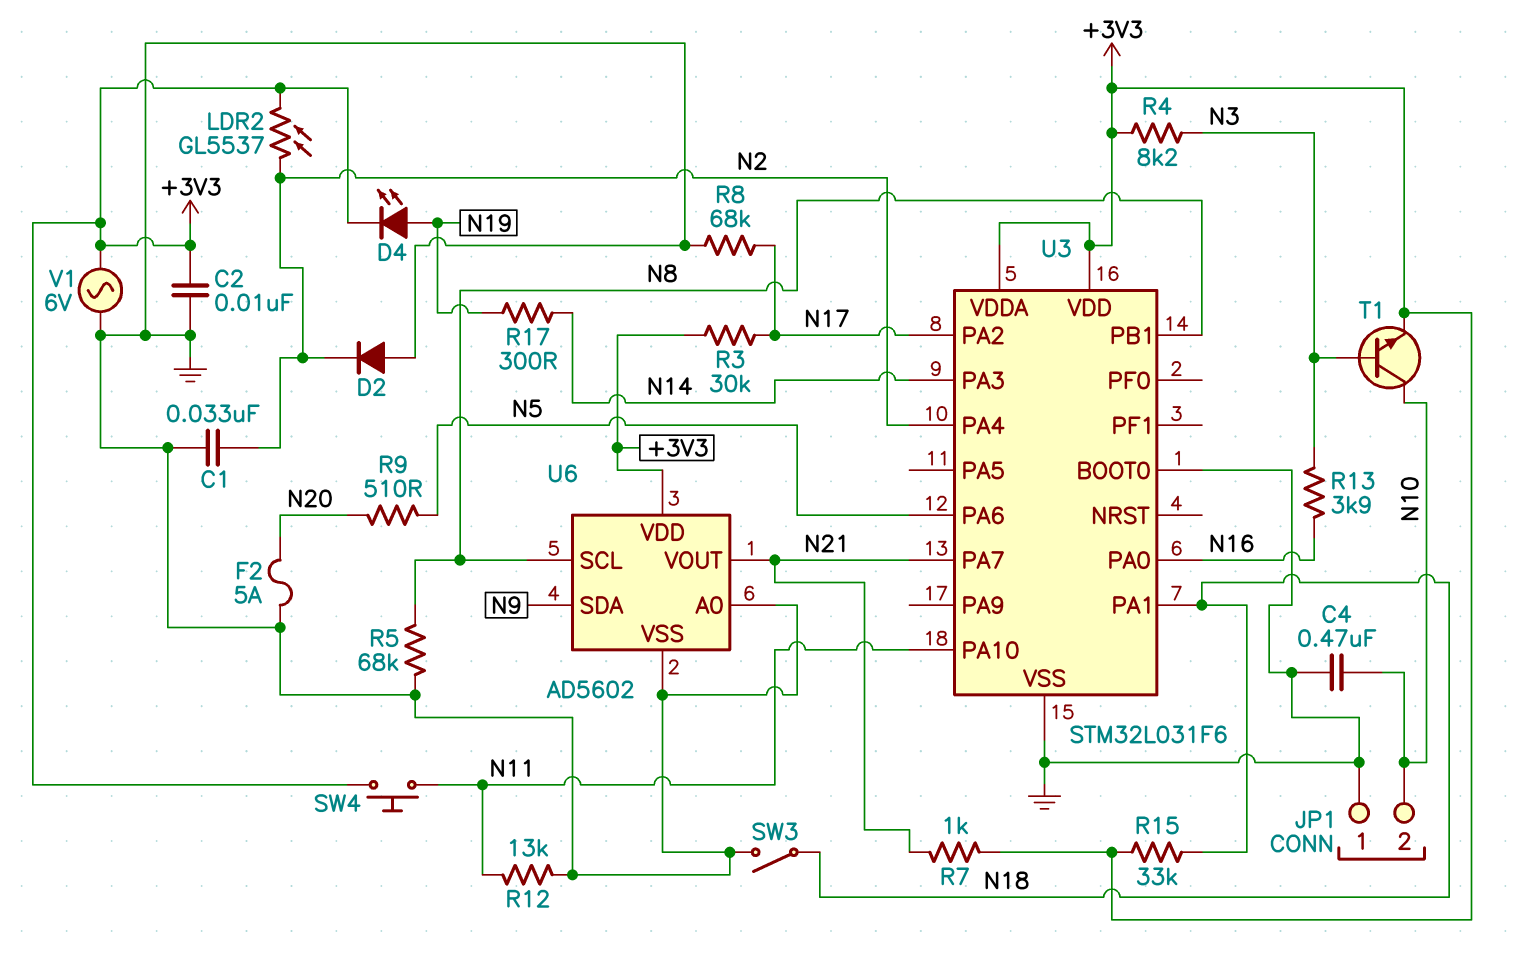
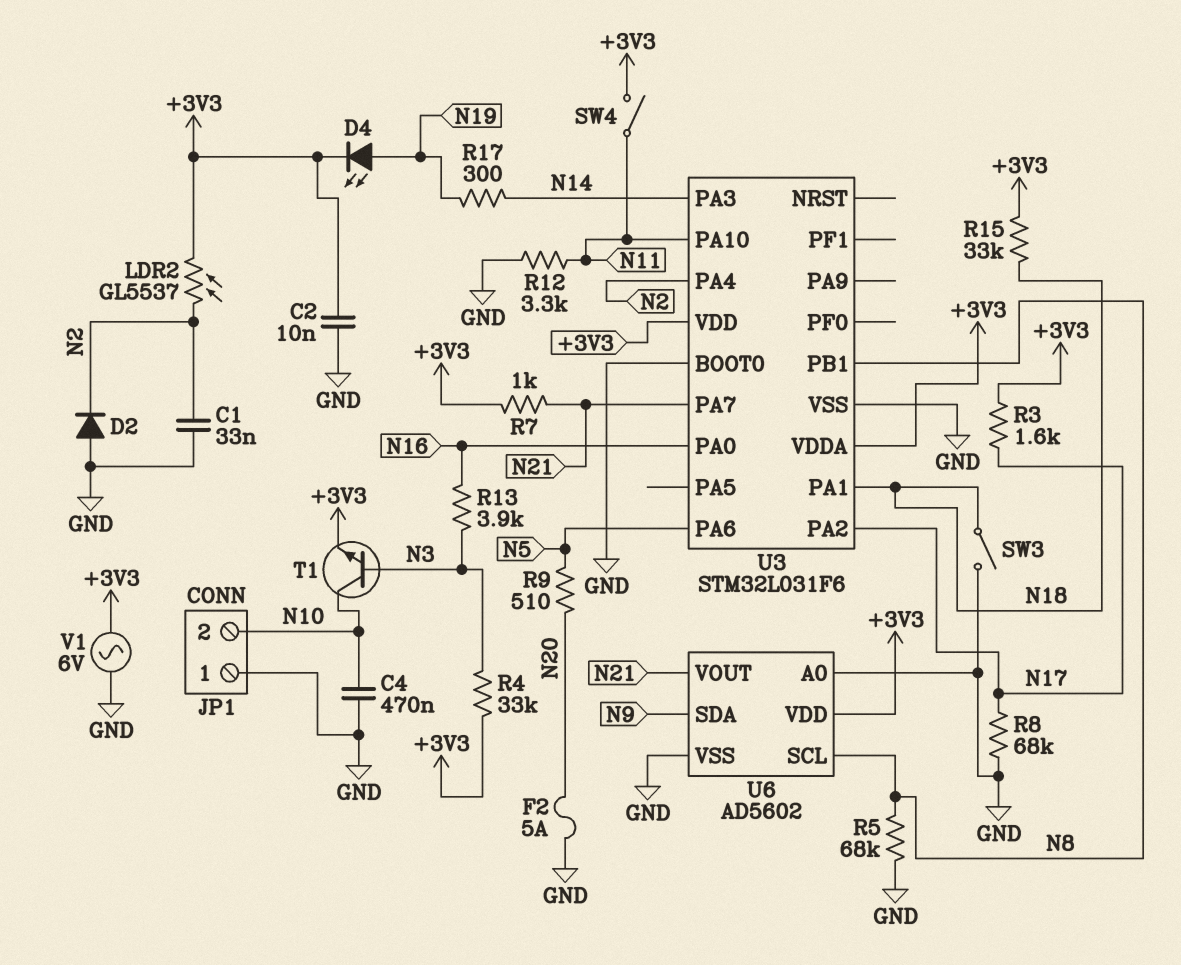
R3: 30k (+3V3, N17) -> 1.6k (+3V3, N17)
R4: 8.2k (+3V3, N3) -> 33k (+3V3, N3)
R12: 13k (GND, N11) -> 3.3k (GND, N11)
SW4: button (+3V3, N11) -> switch (+3V3, N11)

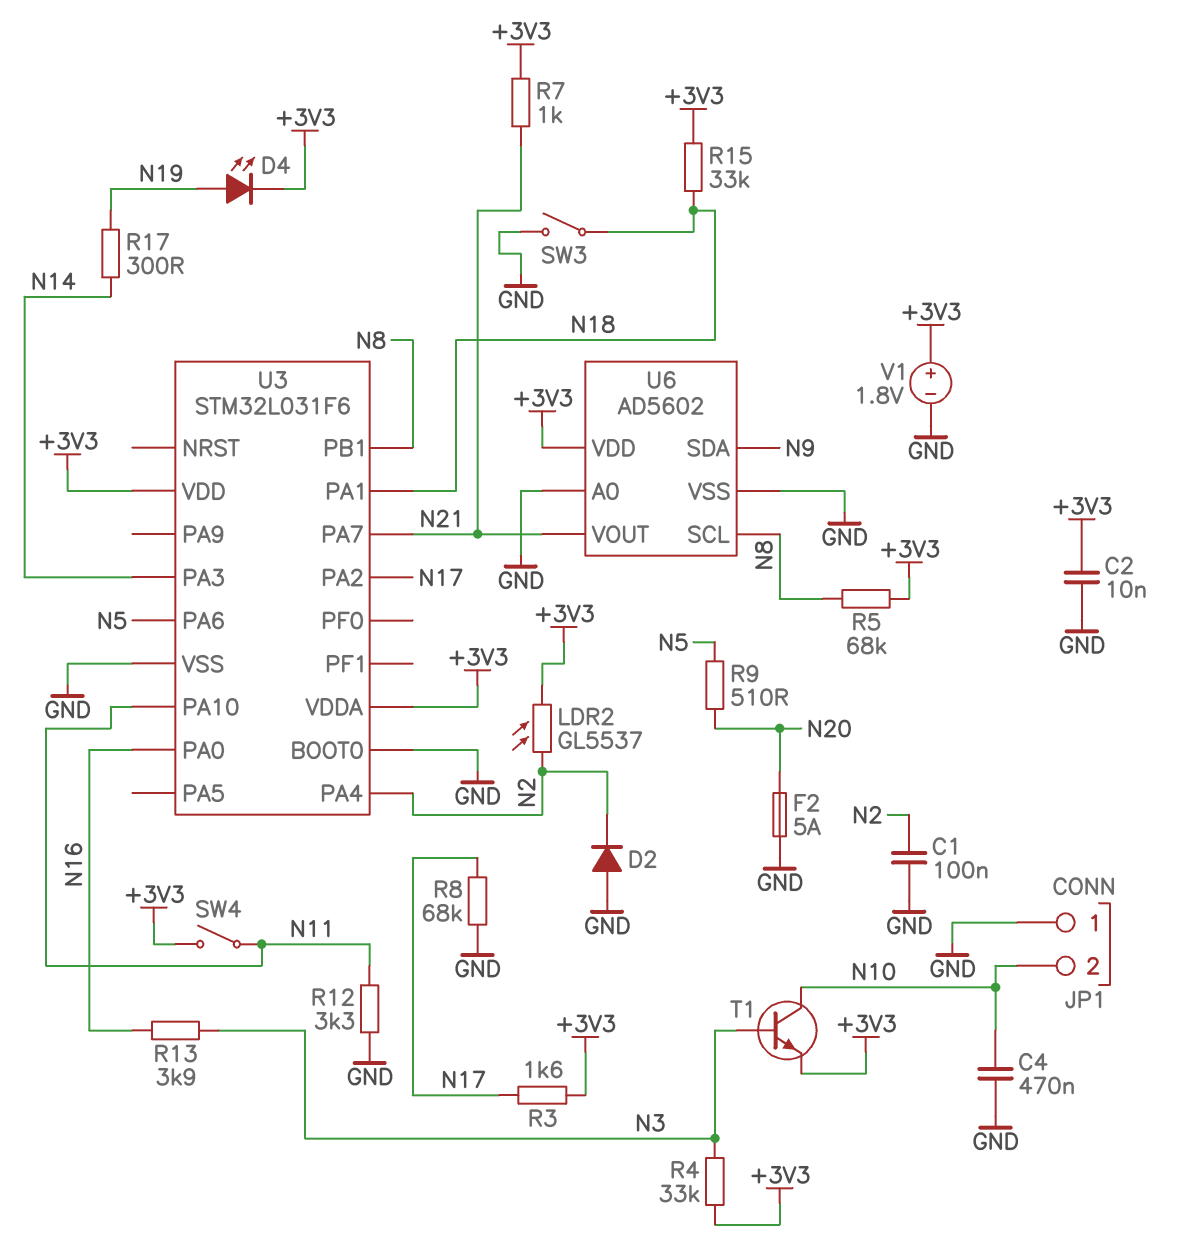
C1: 33nF (GND, N2) -> 100nF (GND, N2)
R5: 68k (GND, N8) -> 68k (+3V3, N8)
V1: AC 6V (+3V3, GND) -> 1.8V (plus +3V3, minus GND)

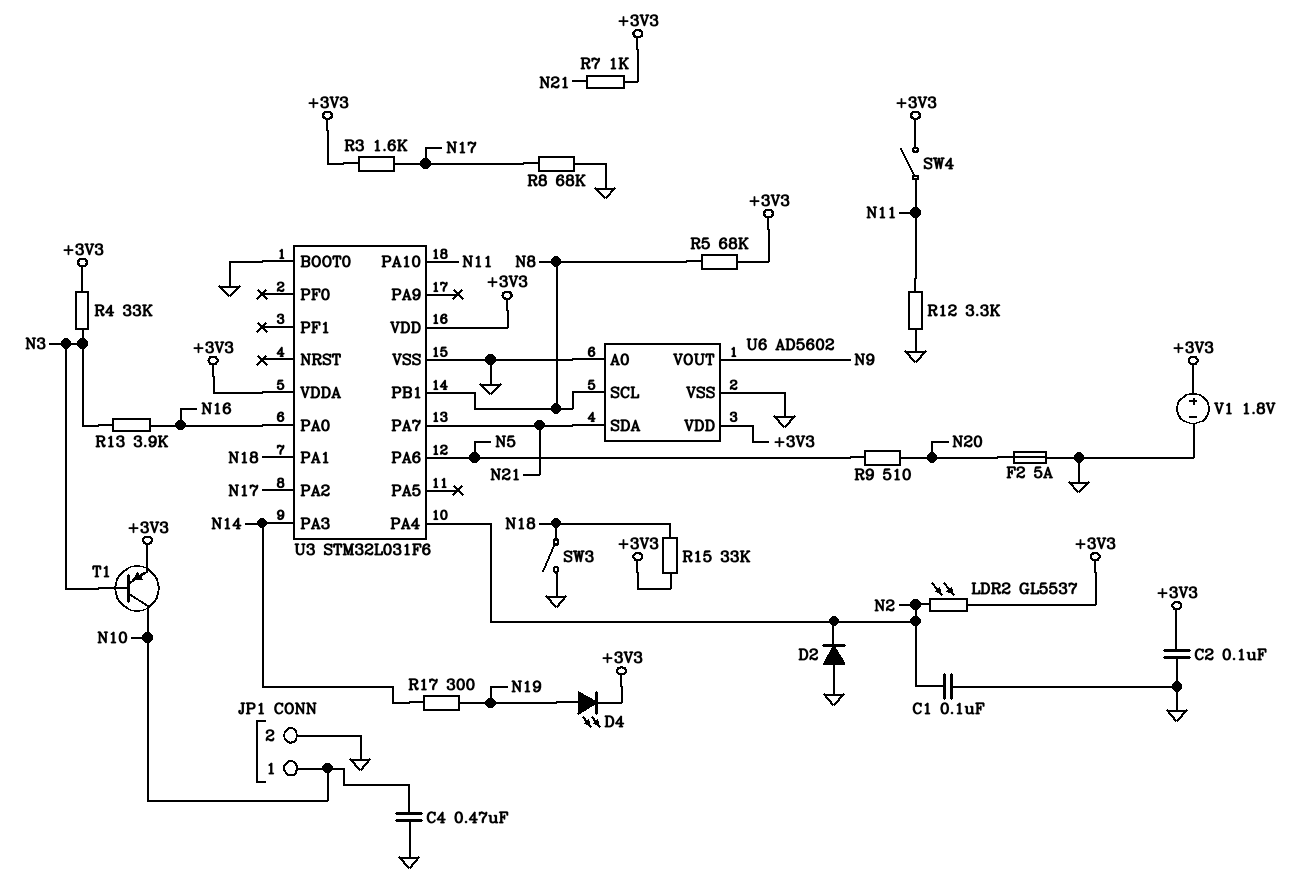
C2: 10nF (+3V3, GND) -> 100nF (+3V3, GND)
JP1 pin 1: GND -> N10
JP1 pin 2: N10 -> GND
T1: NPN (B N3, C N10, E +3V3) -> PNP (B N3, C N10, E +3V3)
U6 pin SDA: N9 -> N21
U6 pin VOUT: N21 -> N9

